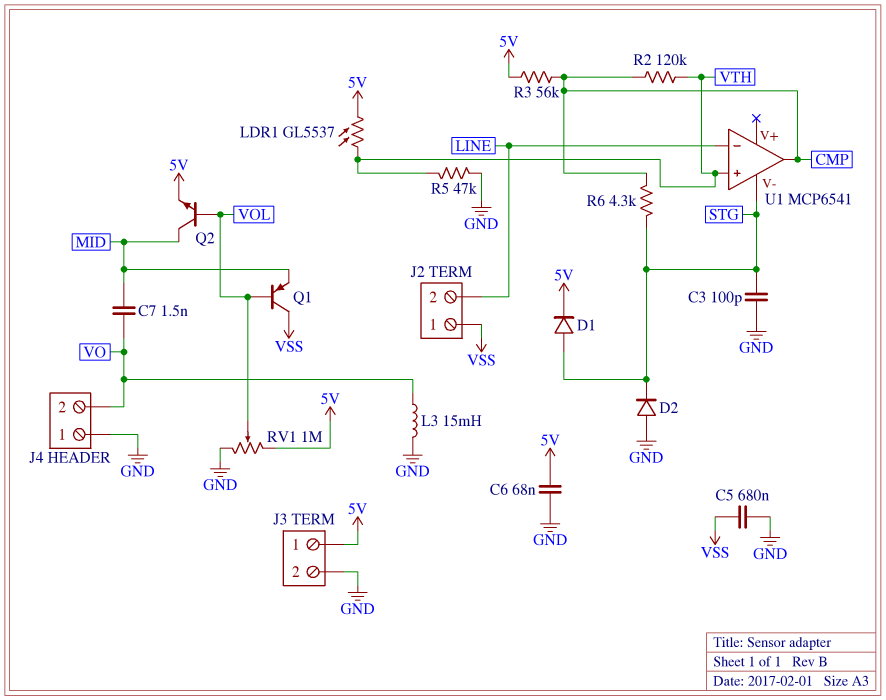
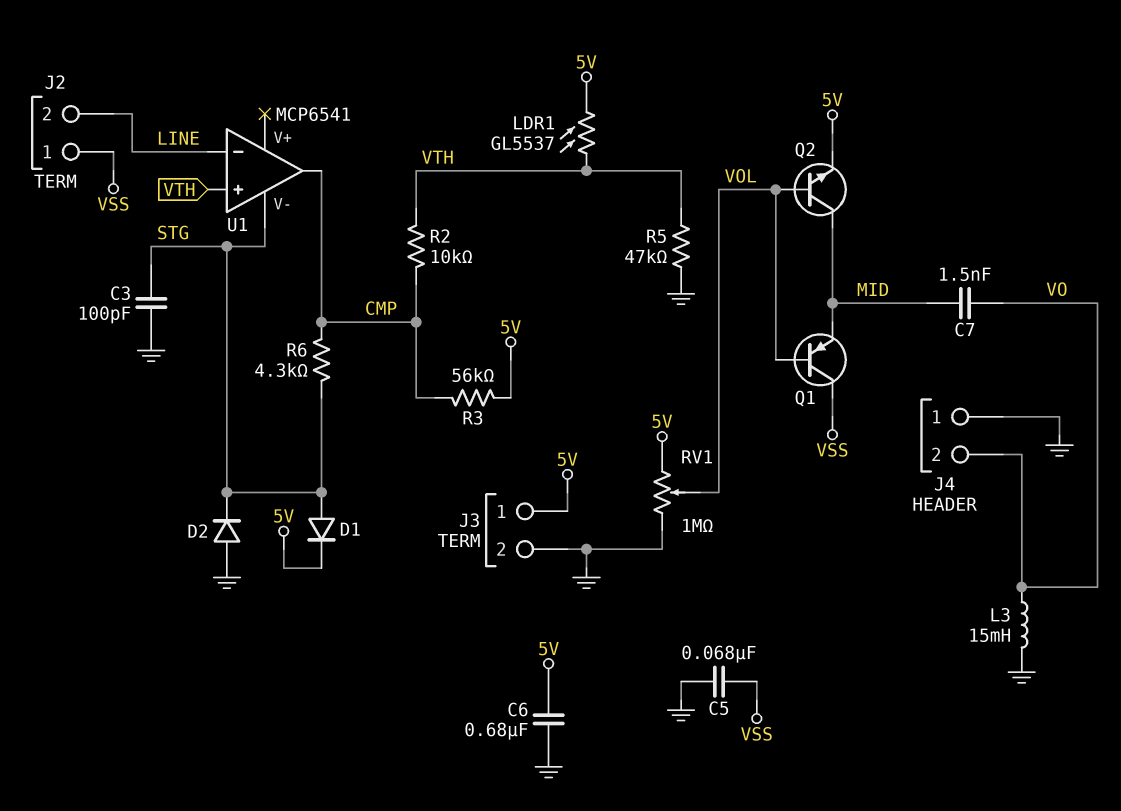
C5: 680nF (GND, VSS) -> 68nF (GND, VSS)
C6: 68nF (5V, GND) -> 680nF (5V, GND)
R2: 120k (CMP, VTH) -> 10k (CMP, VTH)

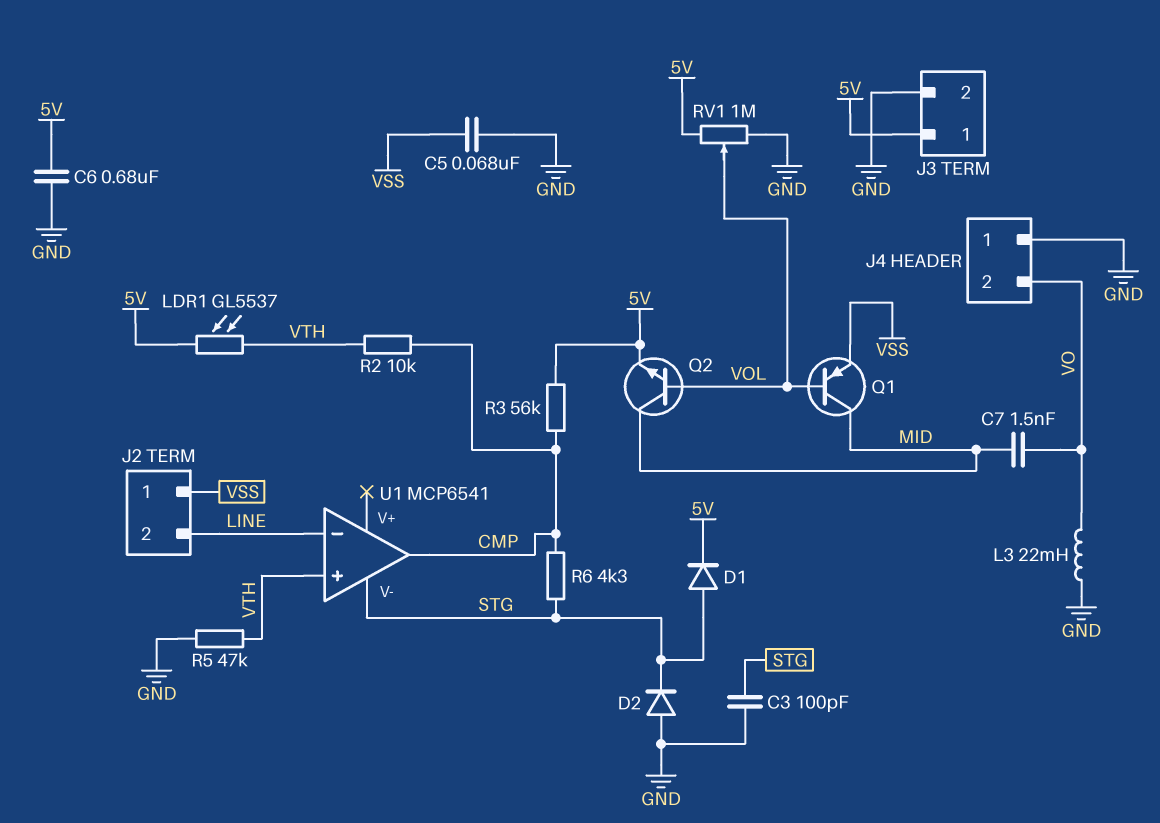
L3: 15mH (GND, VO) -> 22mH (GND, VO)
Q1: PNP (B VOL, C VSS, E MID) -> PNP (B VOL, C MID, E VSS)

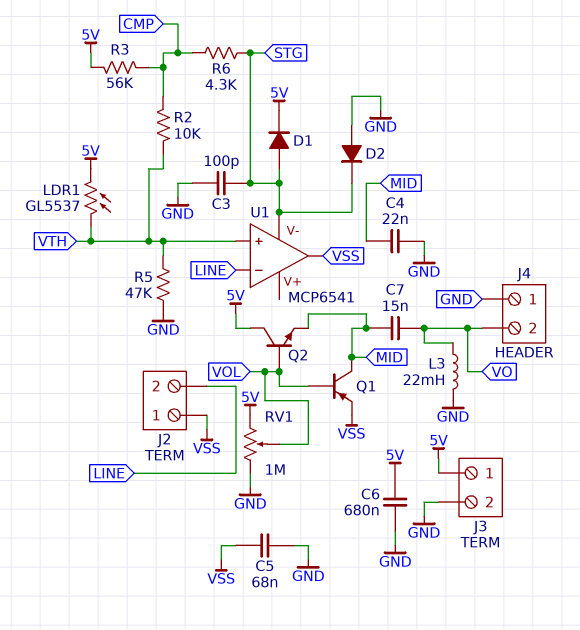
C4: none -> 22nF (GND, MID)
C7: 1.5nF (MID, VO) -> 15nF (MID, VO)
Q2: NPN (B VOL, C MID, E 5V) -> NPN (B VOL, C 5V, E MID)
U1 pin out: CMP -> VSS

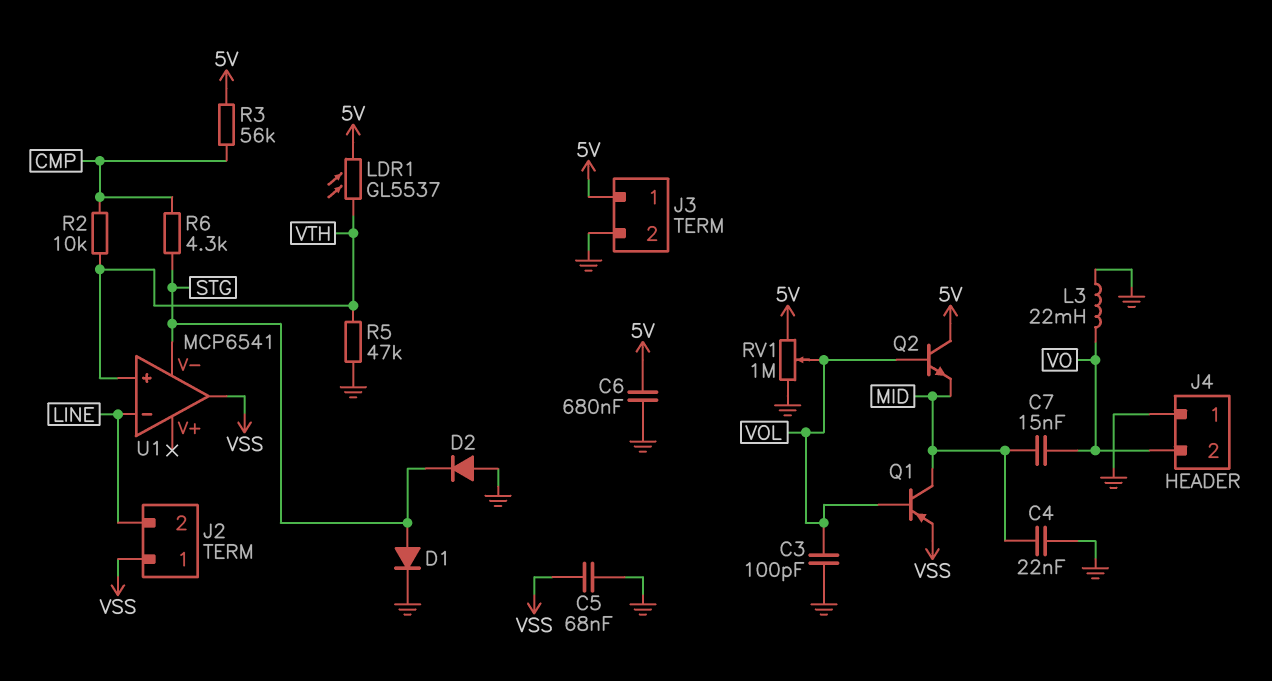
C3: 100pF (GND, STG) -> 100pF (GND, VOL)
D1: diode (A STG, K 5V) -> diode (A STG, K GND)

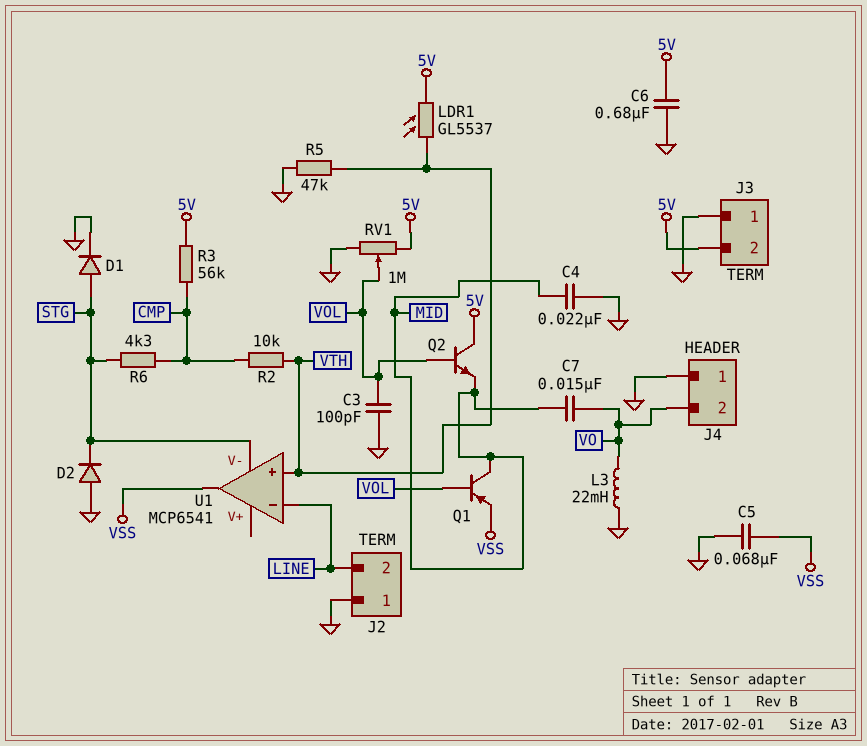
J2 pin 1: VSS -> GND
J3 pin 1: 5V -> GND
J3 pin 2: GND -> 5V

